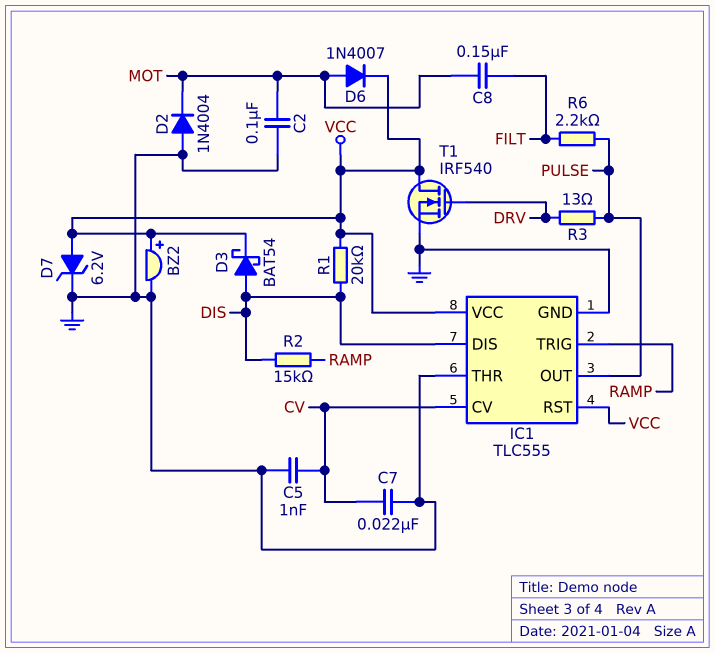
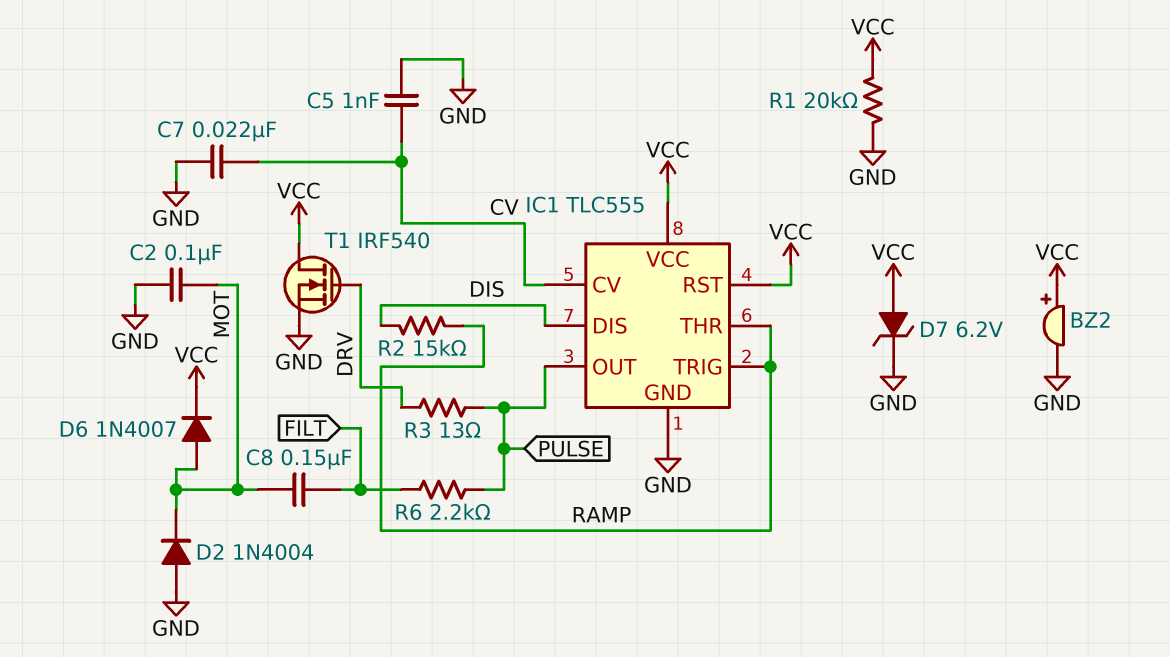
D3: schottky BAT54 (A DIS, K VCC) -> none
IC1 pin THR: GND -> RAMP
R1: 20k (DIS, VCC) -> 20k (GND, VCC)

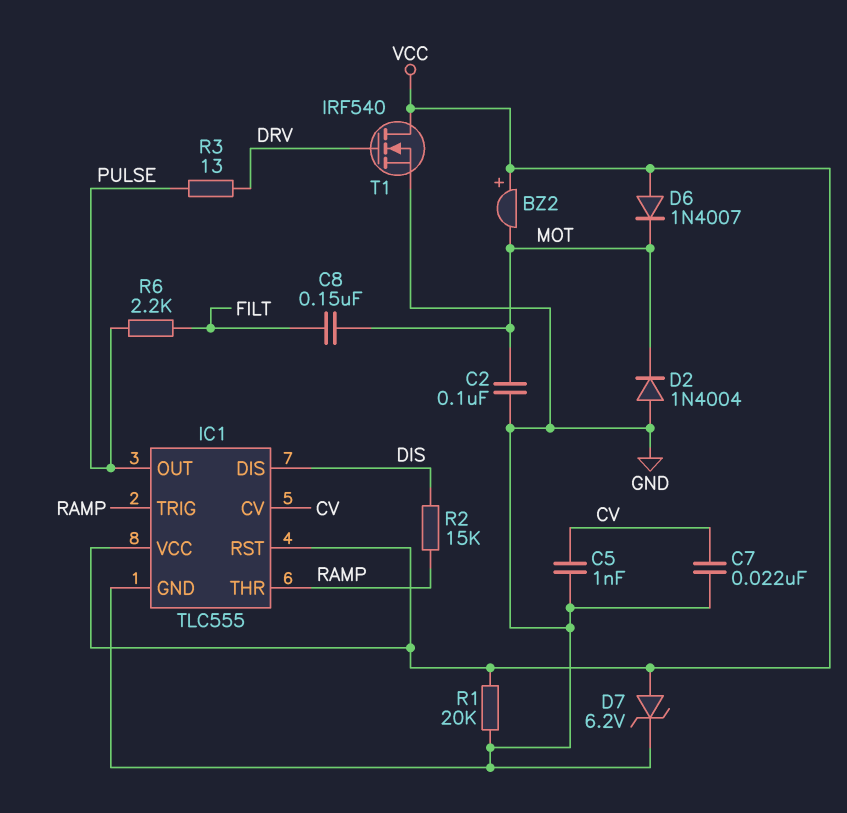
BZ2: buzzer (plus VCC, minus GND) -> buzzer (plus VCC, minus MOT)
D6: diode 1N4007 (A MOT, K VCC) -> diode 1N4007 (A VCC, K MOT)

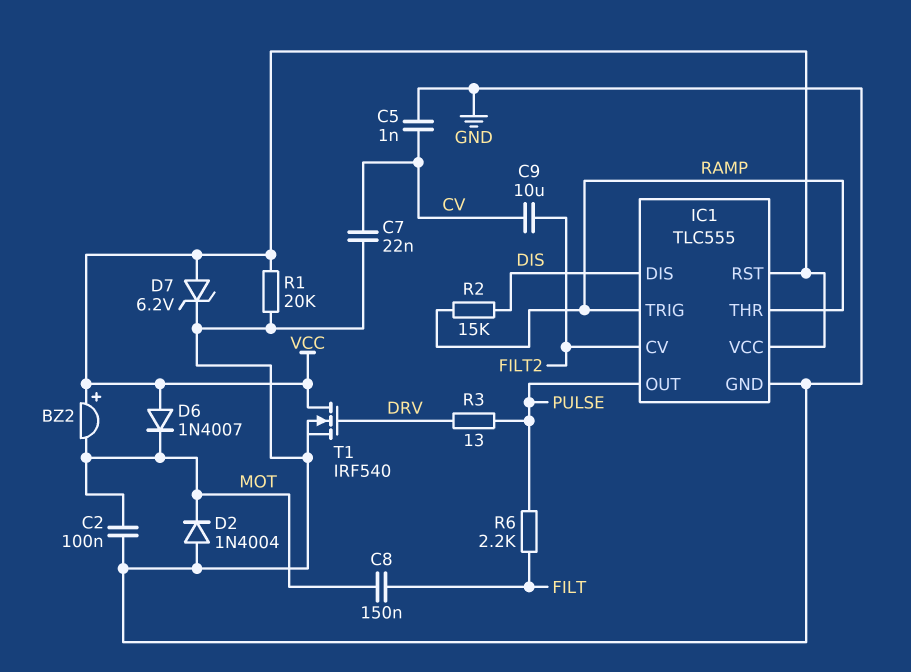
C9: none -> 10uF (CV, FILT2)
IC1 pin CV: CV -> FILT2

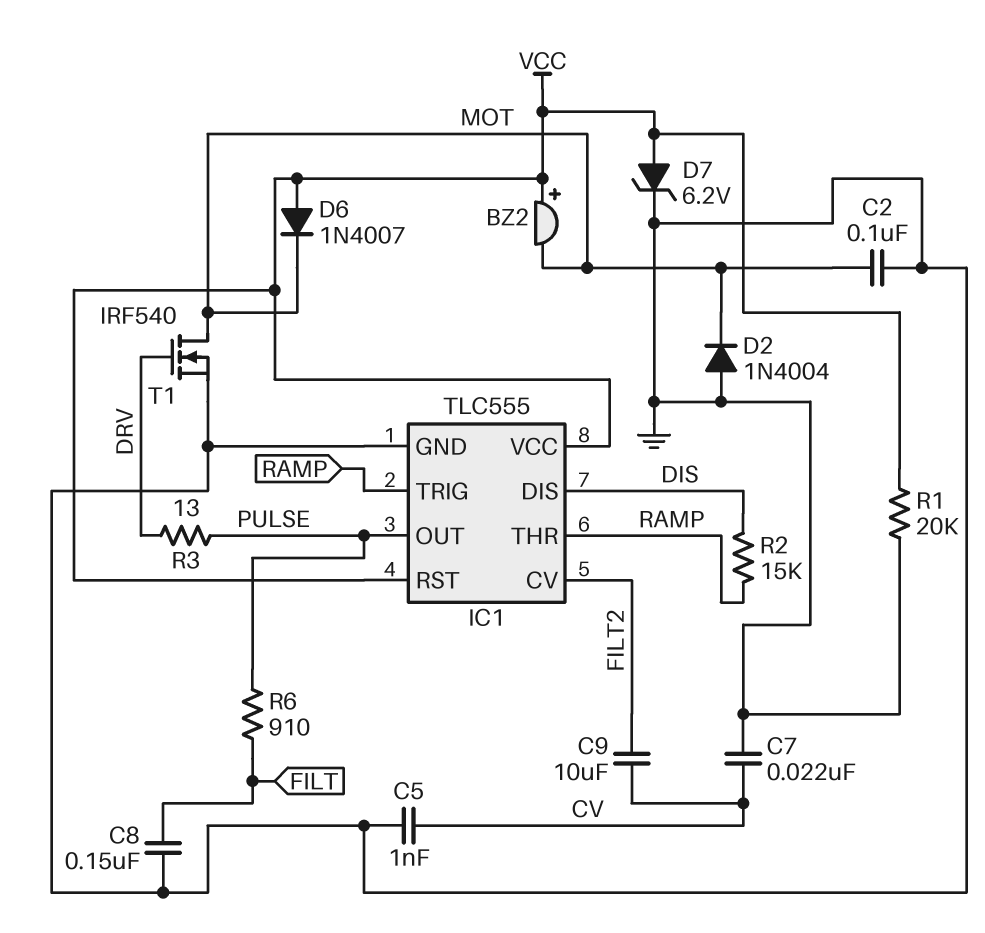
C8: 150nF (FILT, MOT) -> 150nF (FILT, GND)
R6: 2.2k (FILT, PULSE) -> 910 (FILT, PULSE)
T1: NMOS IRF540 (G DRV, D VCC, S GND) -> NMOS IRF540 (G DRV, D MOT, S GND)

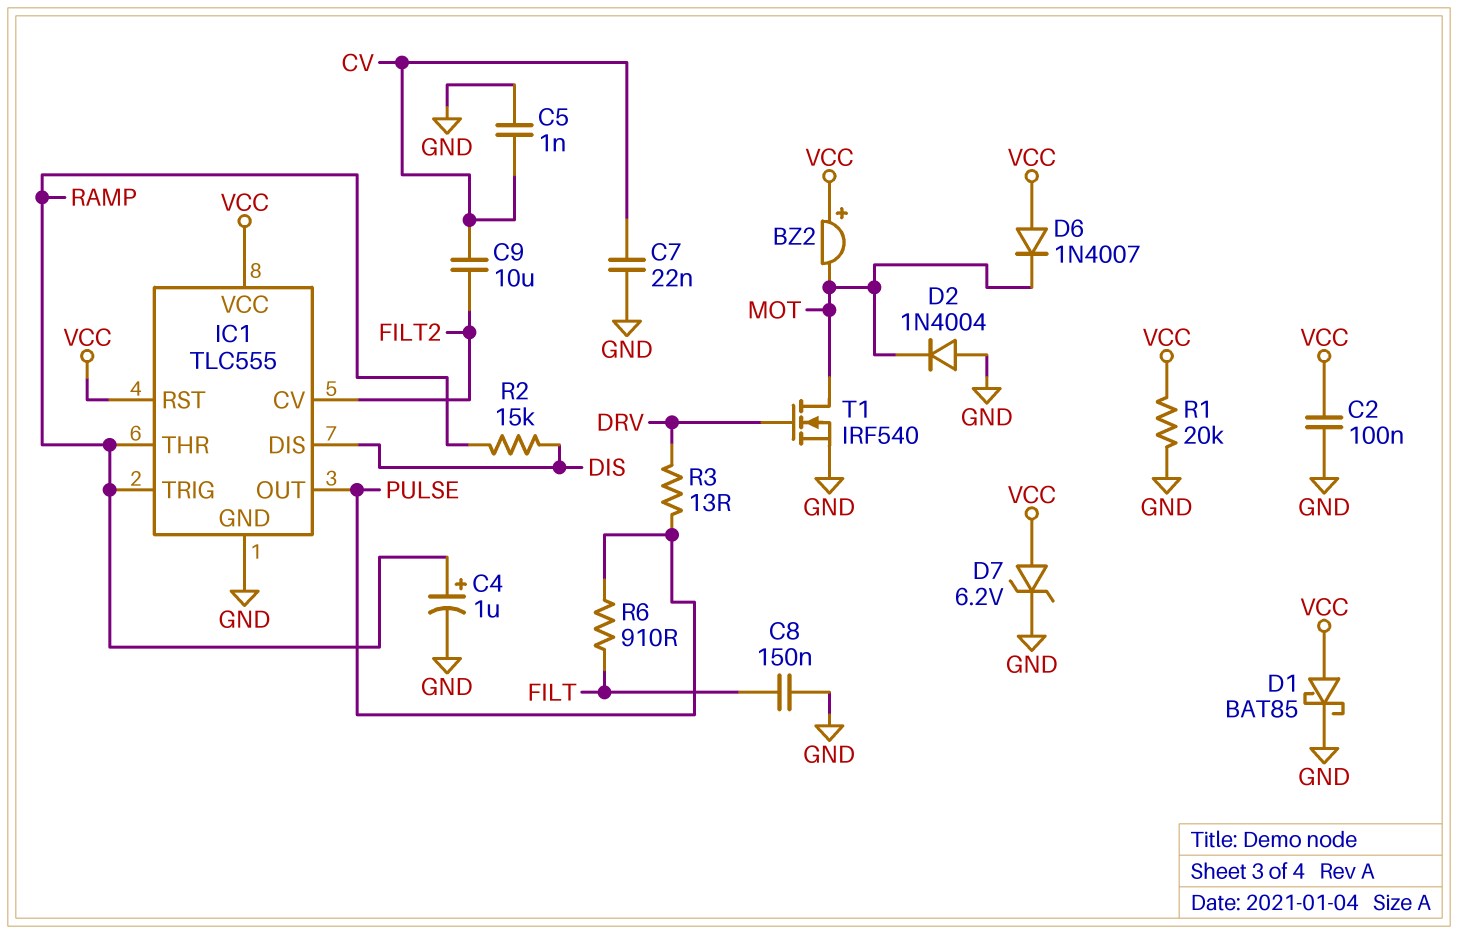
C2: 100nF (GND, MOT) -> 100nF (GND, VCC)
C4: none -> 1uF (plus RAMP, minus GND)
D1: none -> schottky BAT85 (A VCC, K GND)

